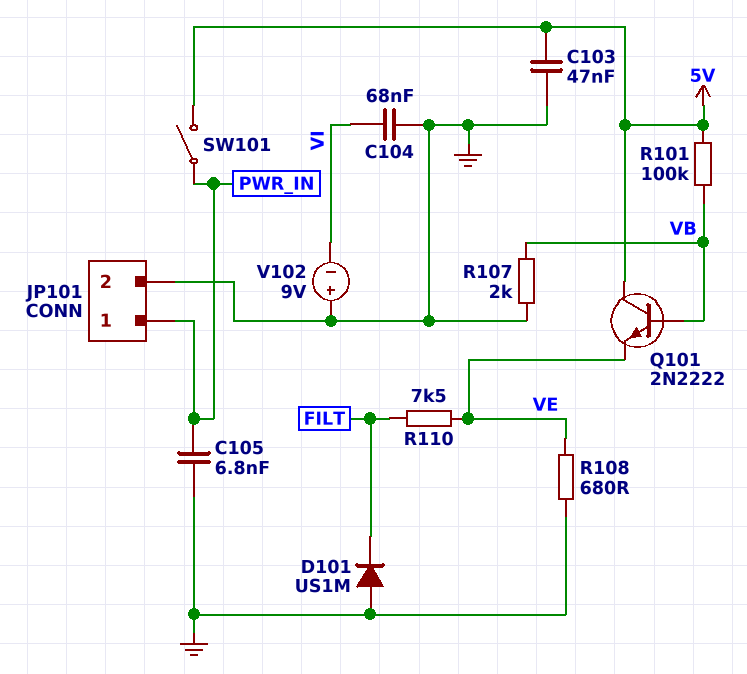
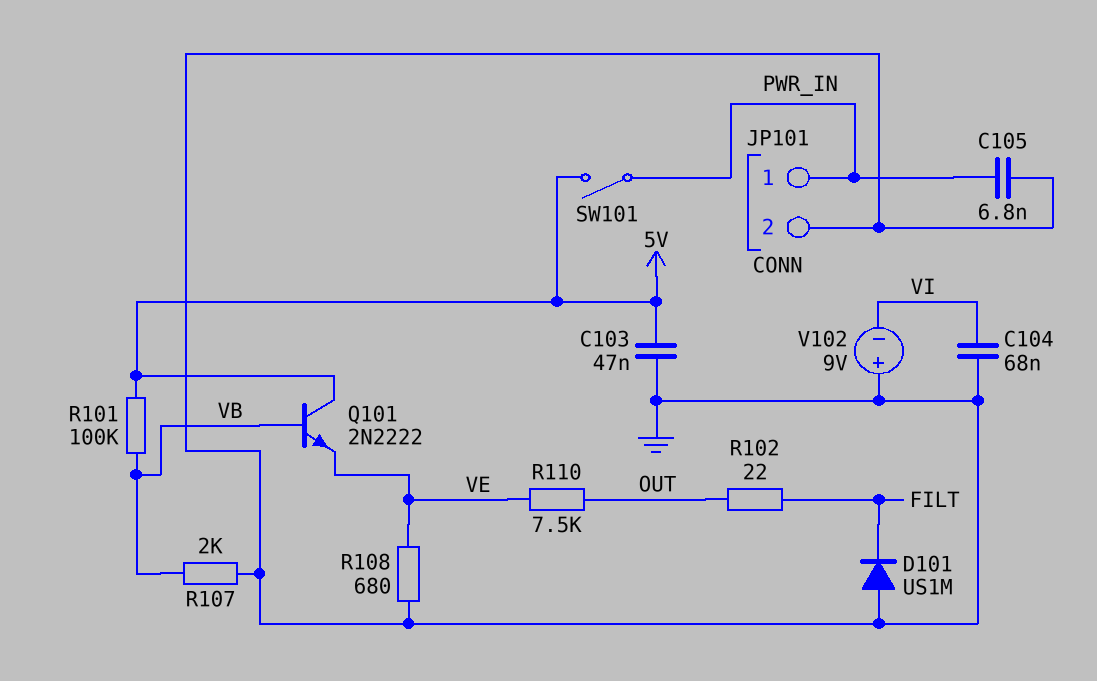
R102: none -> 22 (FILT, OUT)
R110: 7.5k (FILT, VE) -> 7.5k (OUT, VE)

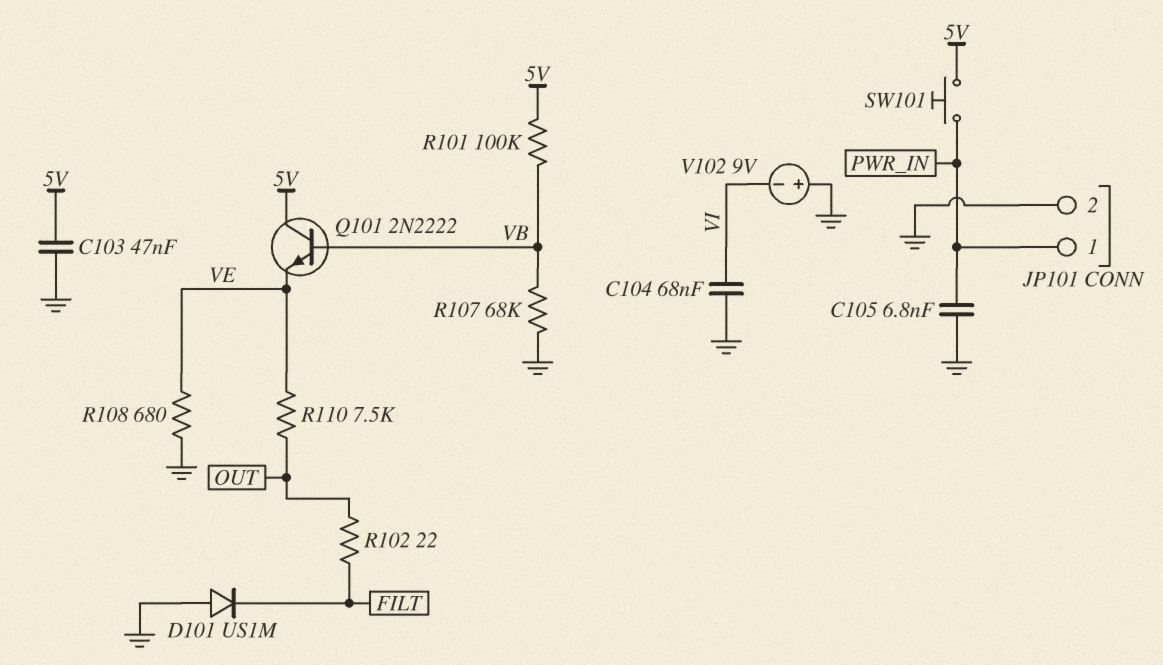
R107: 2k (GND, VB) -> 68k (GND, VB)
SW101: switch (5V, PWR_IN) -> button (5V, PWR_IN)

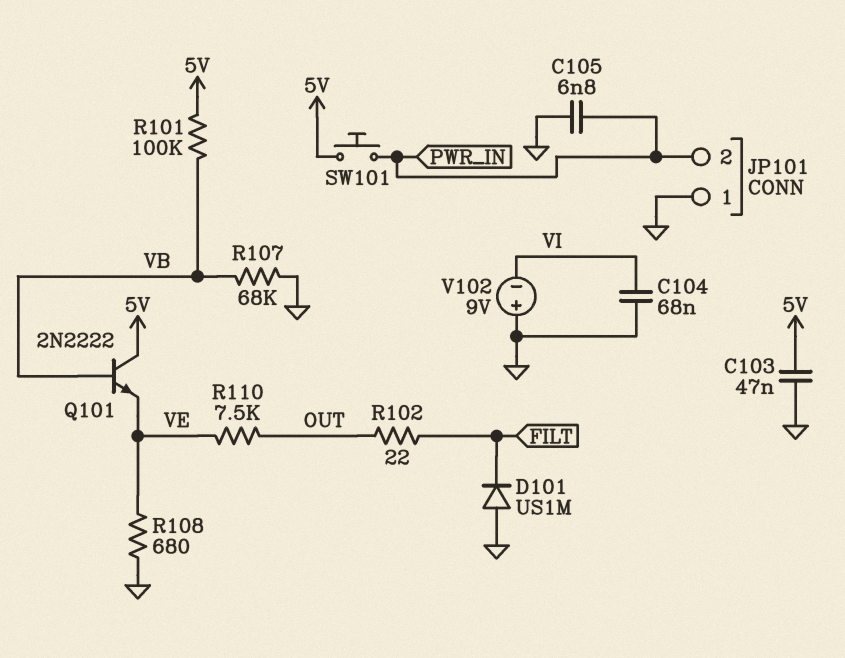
JP101 pin 1: PWR_IN -> GND
JP101 pin 2: GND -> PWR_IN

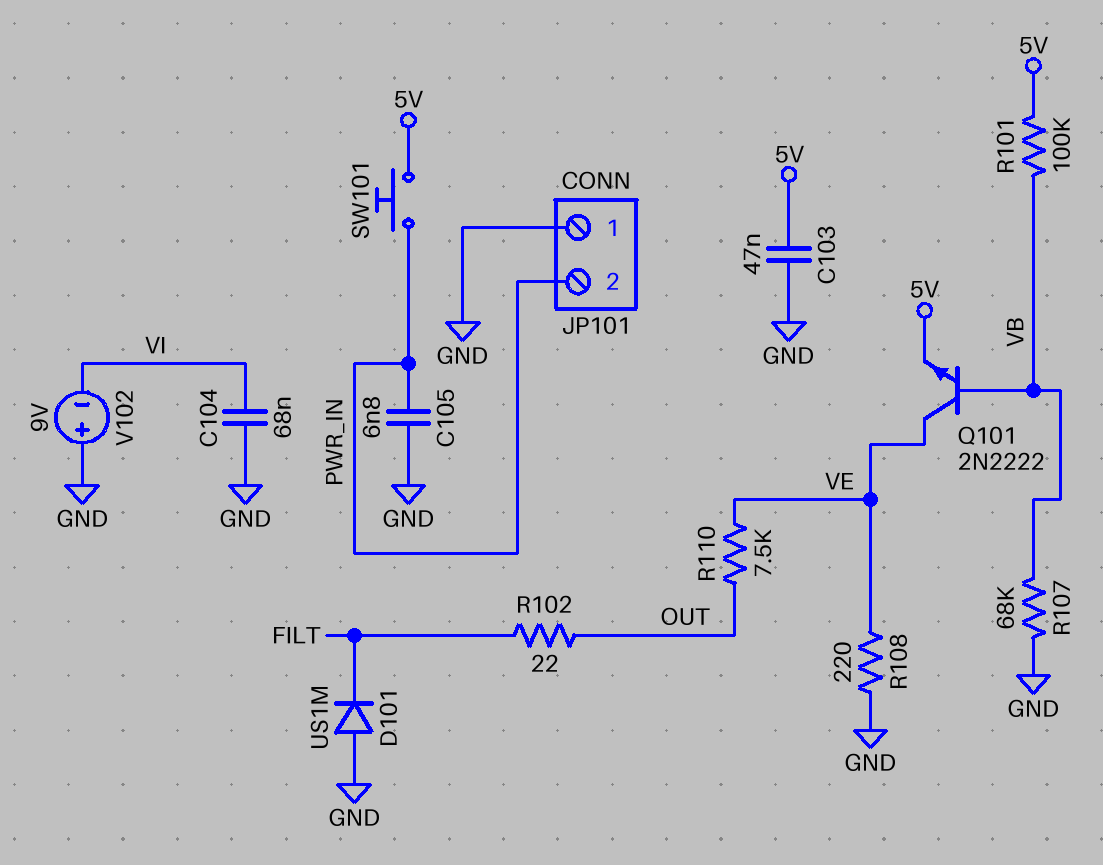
Q101: NPN 2N2222 (B VB, C 5V, E VE) -> NPN 2N2222 (B VB, C VE, E 5V)
R108: 680 (GND, VE) -> 220 (GND, VE)

